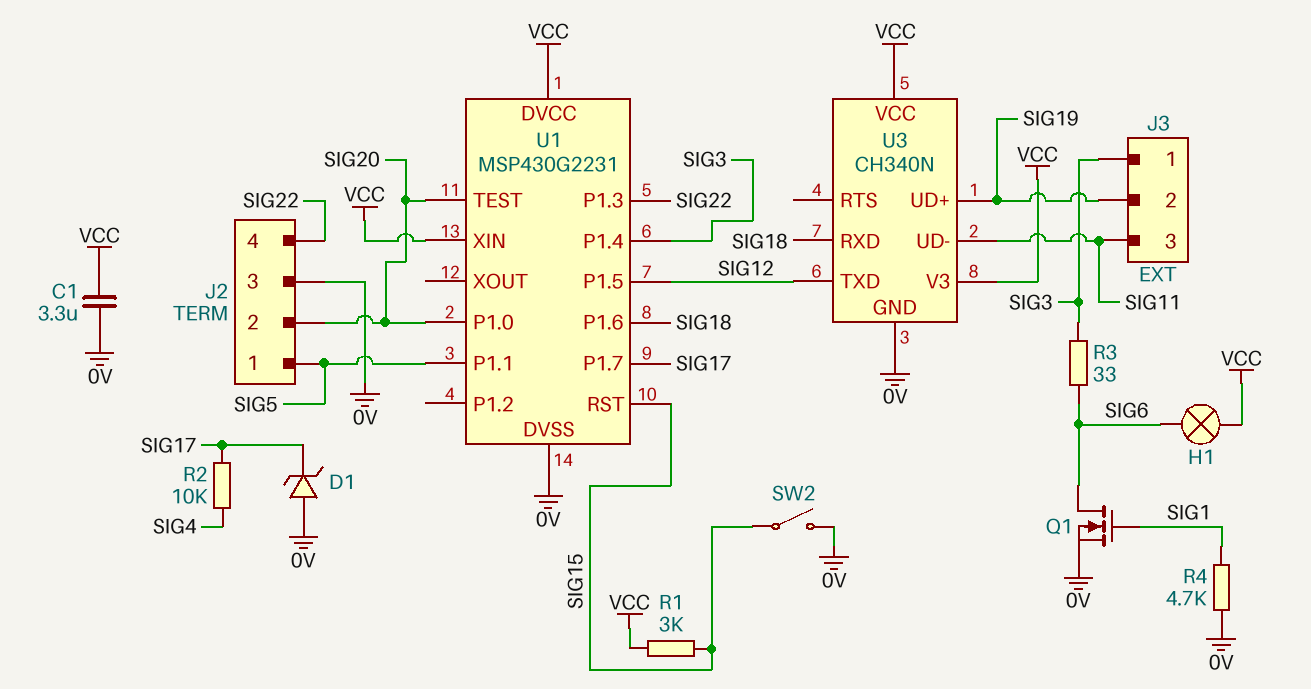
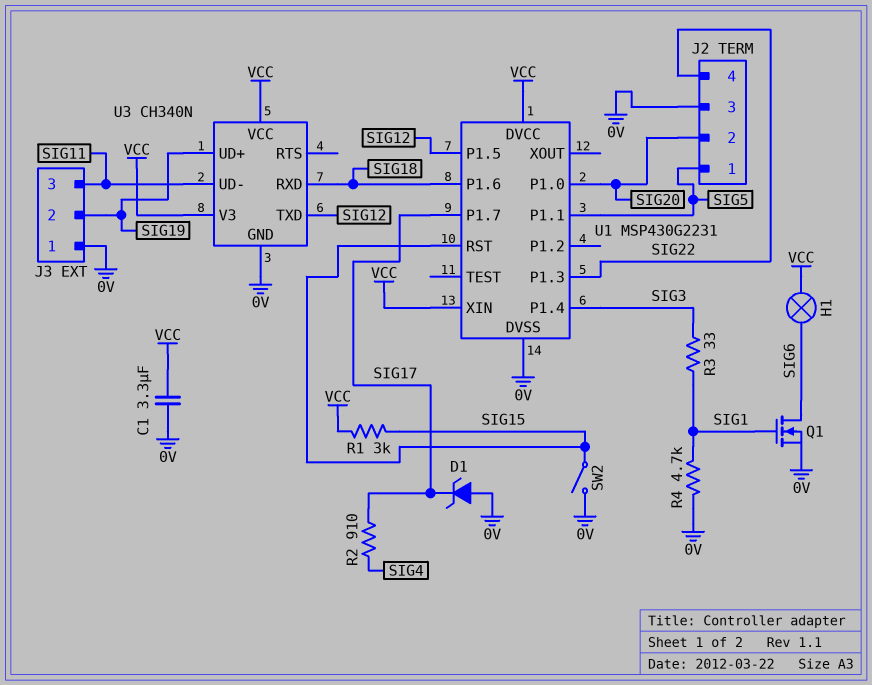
J3 pin 1: SIG3 -> 0V
R2: 10k (SIG4, SIG17) -> 910 (SIG4, SIG17)
R3: 33 (SIG3, SIG6) -> 33 (SIG1, SIG3)
U1 pin TEST: SIG20 -> none

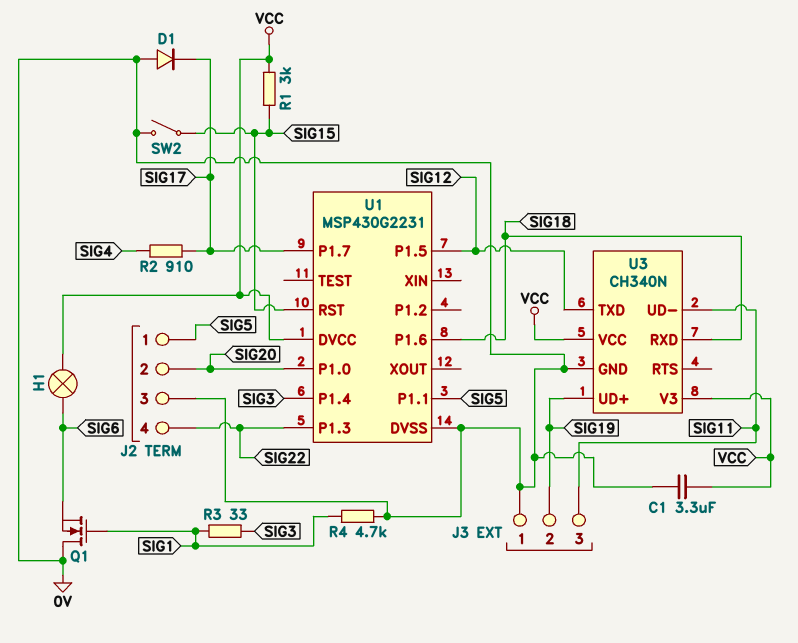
D1: zener (A 0V, K SIG17) -> diode (A 0V, K SIG17)
Q1: NMOS (G SIG1, D SIG6, S 0V) -> NMOS (G SIG1, D 0V, S SIG6)
U1 pin XIN: VCC -> none

